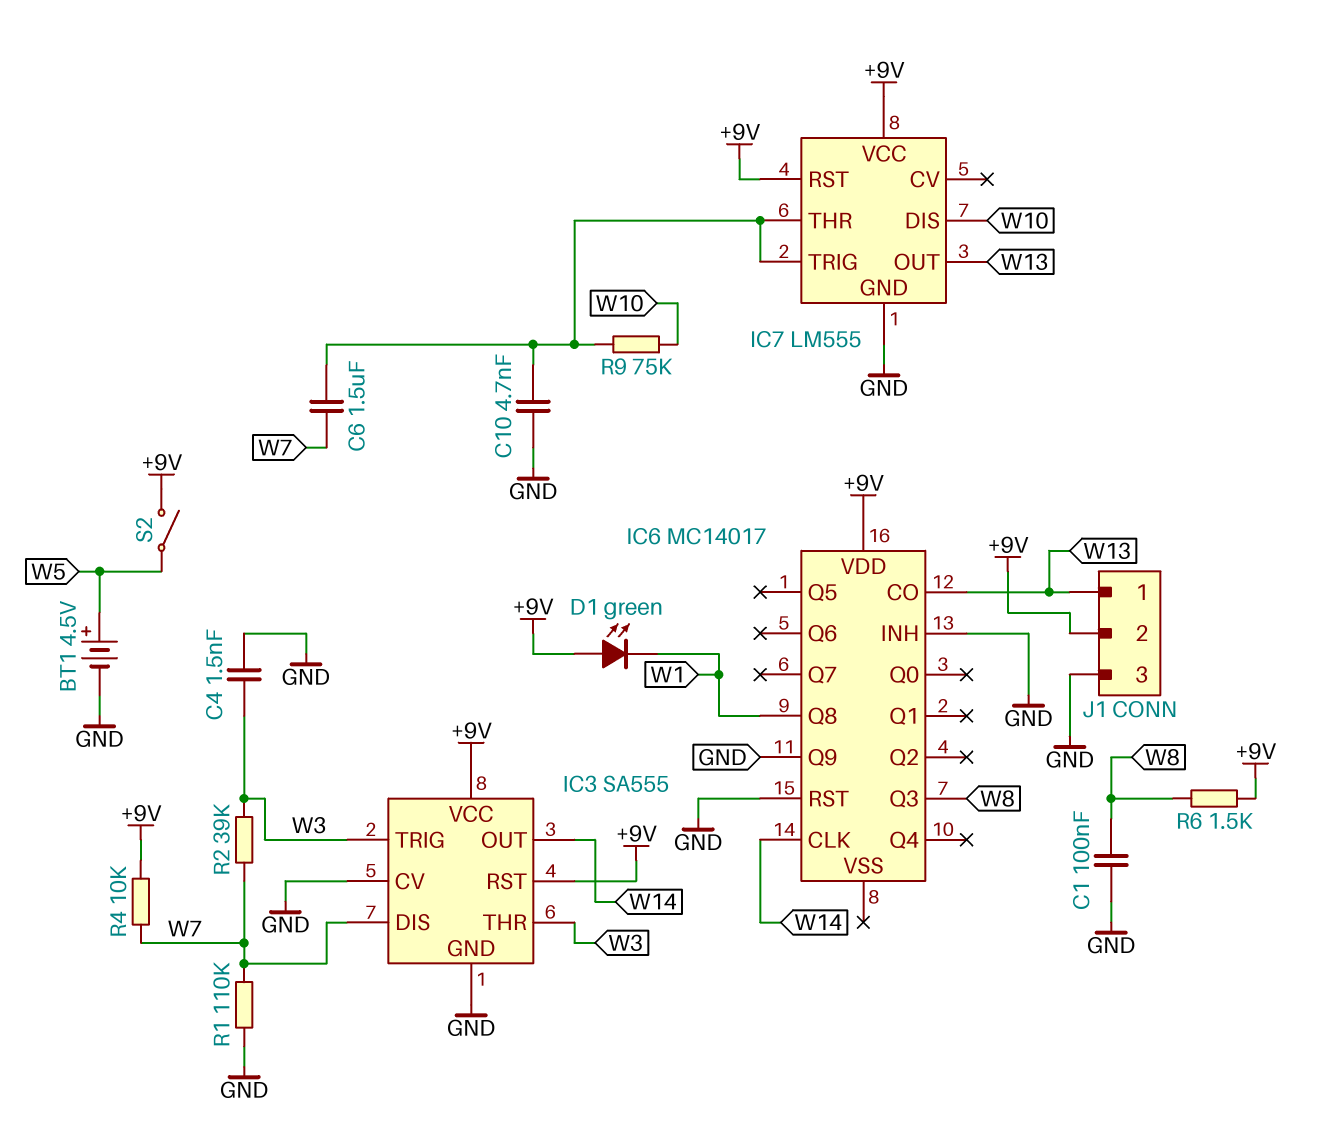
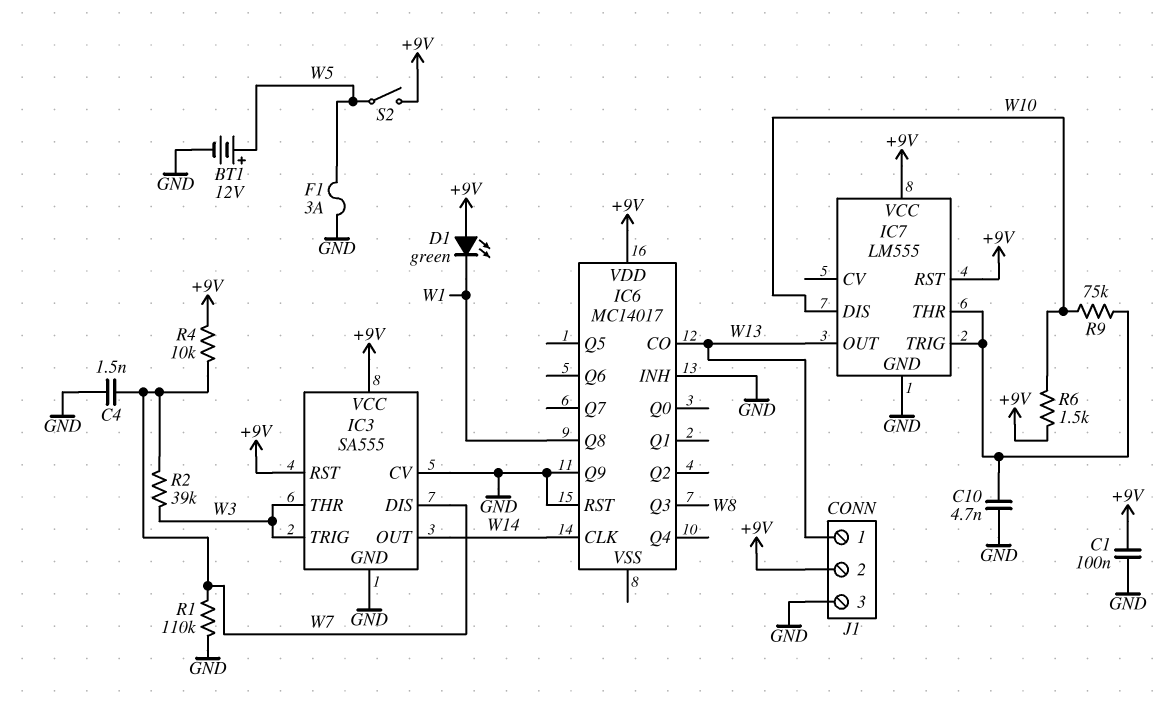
BT1: 4.5V (plus W5, minus GND) -> 12V (plus W5, minus GND)
C1: 100nF (GND, W8) -> 100nF (+9V, GND)
C4: 1.5nF (GND, W3) -> 1.5nF (GND, W7)
C6: 1.5uF (IC7/THR, W7) -> none
F1: none -> 3A (GND, W5)
R6: 1.5k (+9V, W8) -> 1.5k (+9V, W10)

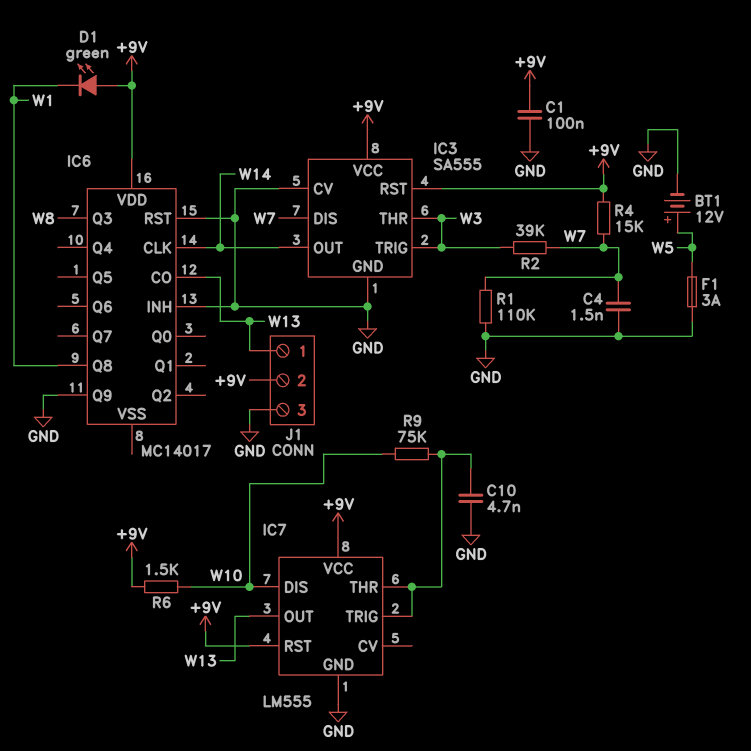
R4: 10k (+9V, W7) -> 15k (+9V, W7)
S2: switch (+9V, W5) -> none

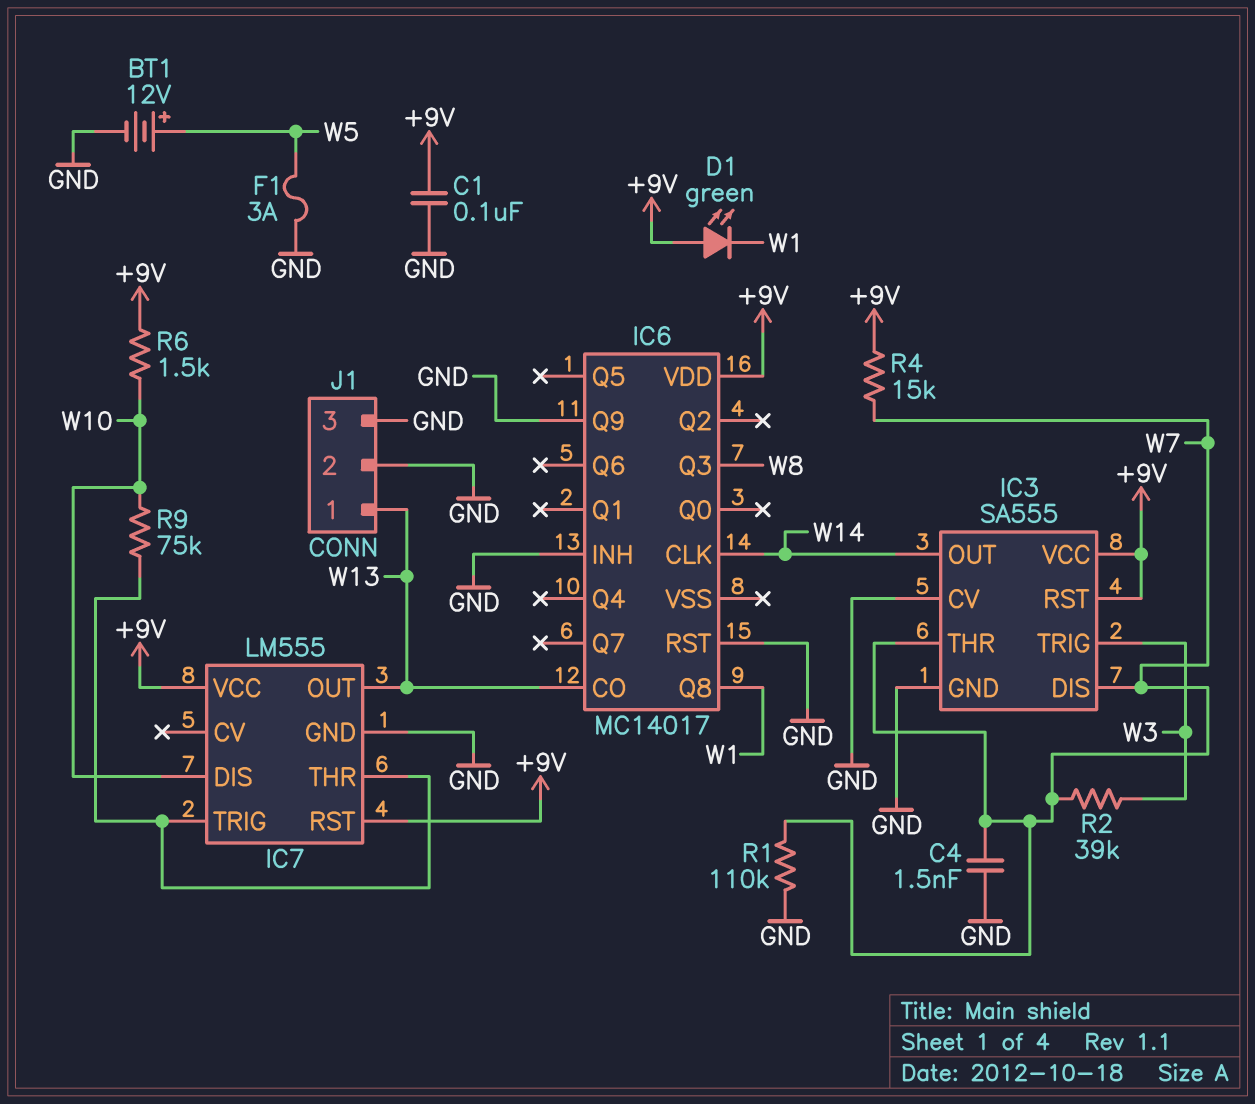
C10: 4.7nF (GND, IC7/THR) -> none
IC3 pin THR: W3 -> W7
J1 pin 2: +9V -> GND

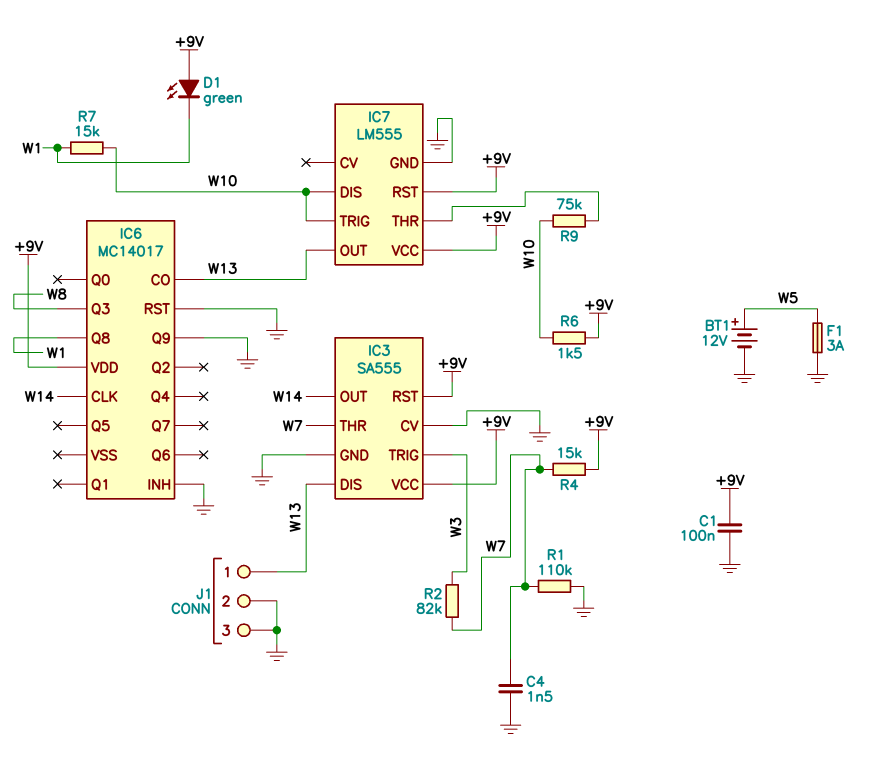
IC3 pin DIS: W7 -> W13
IC7 pin TRIG: IC7/THR -> W10
R2: 39k (W3, W7) -> 82k (W3, W7)
R7: none -> 15k (W1, W10)

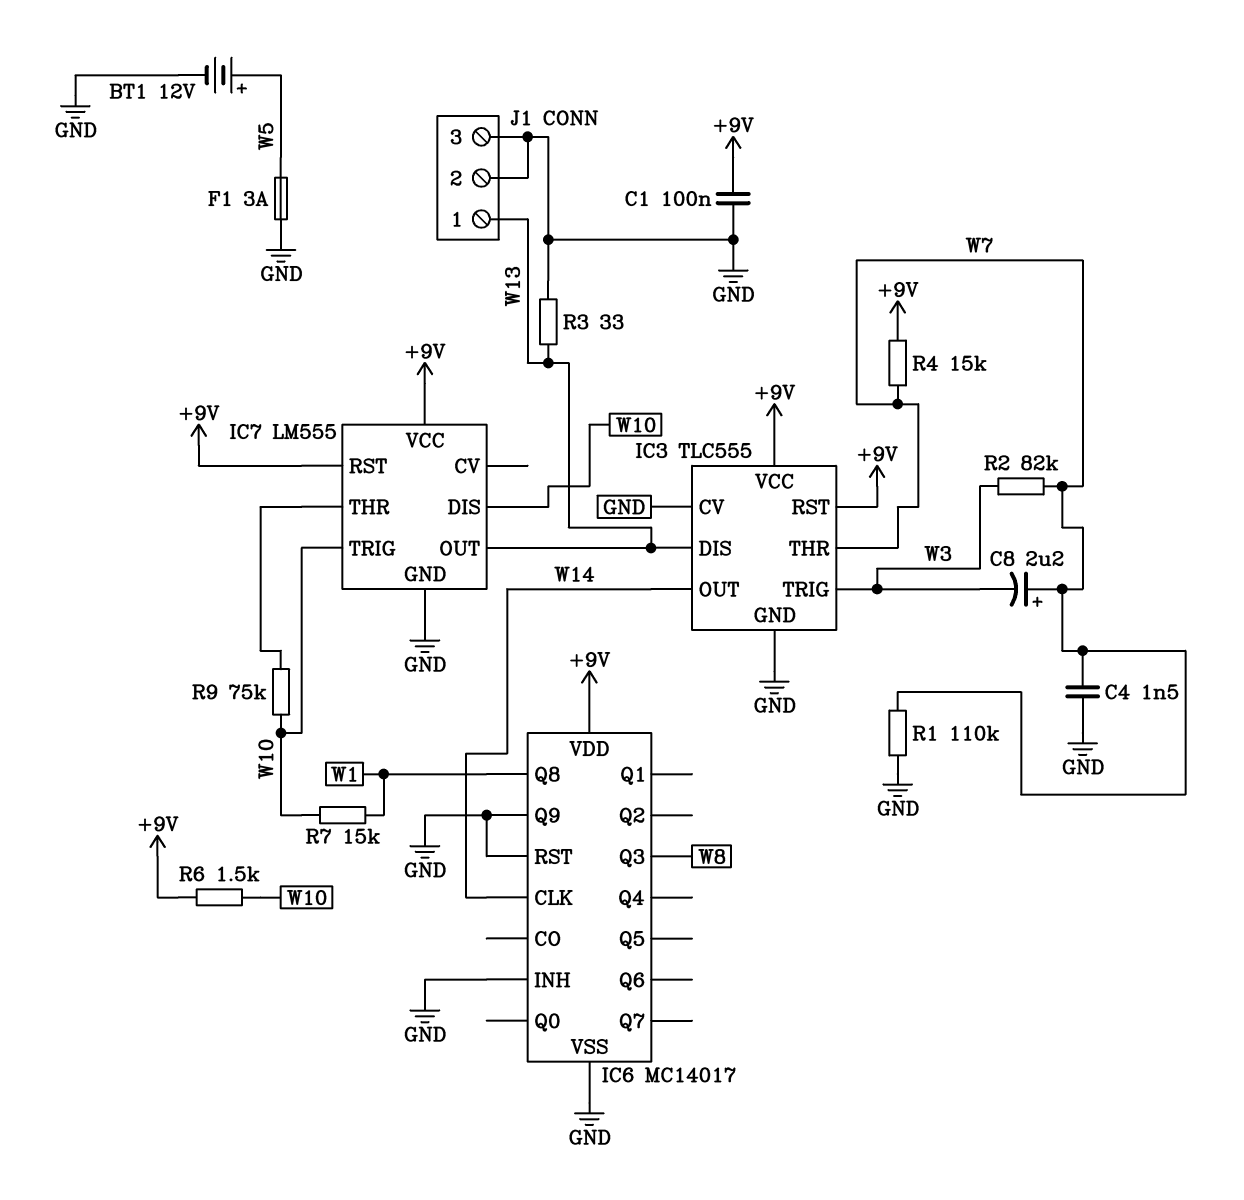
C8: none -> 2.2uF (plus W7, minus W3)
D1: LED green (A +9V, K W1) -> none
IC3: SA555 -> TLC555
IC6 pin CO: W13 -> none
IC6 pin VSS: none -> GND
R3: none -> 33 (GND, W13)

